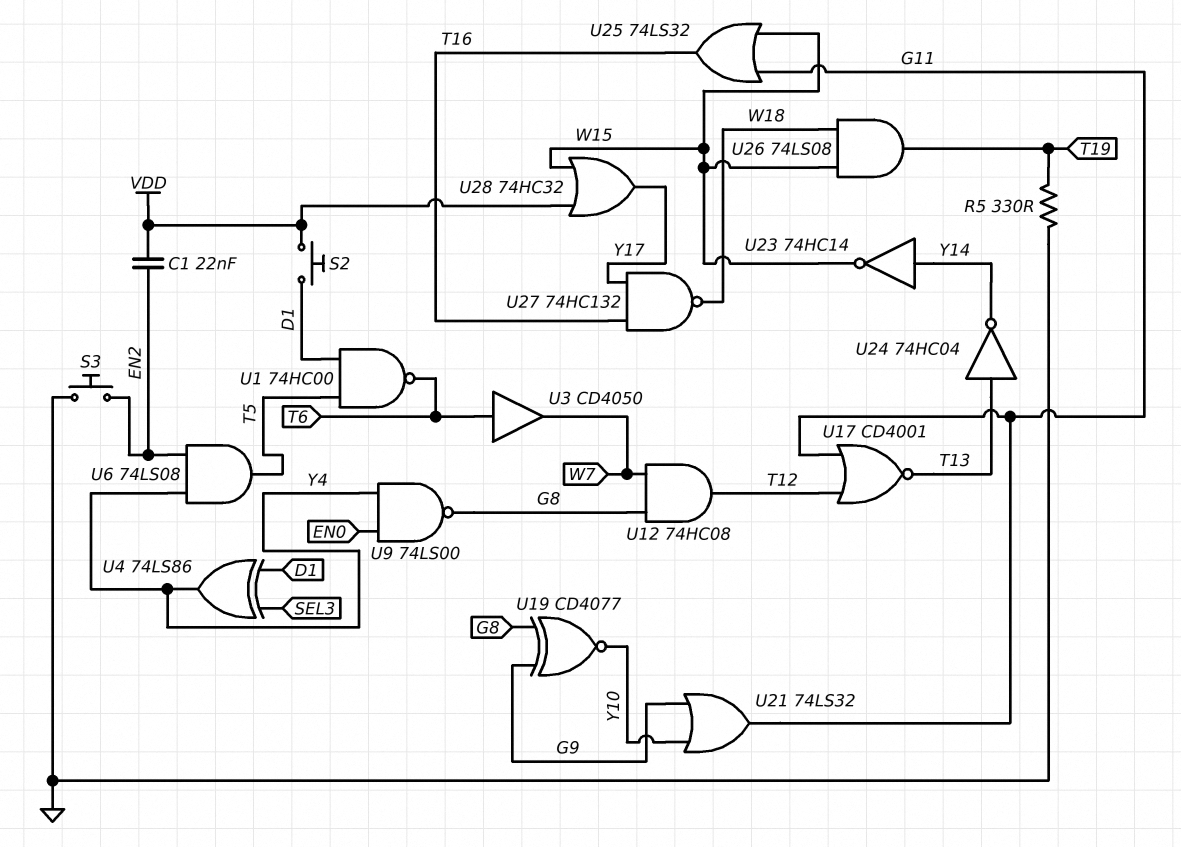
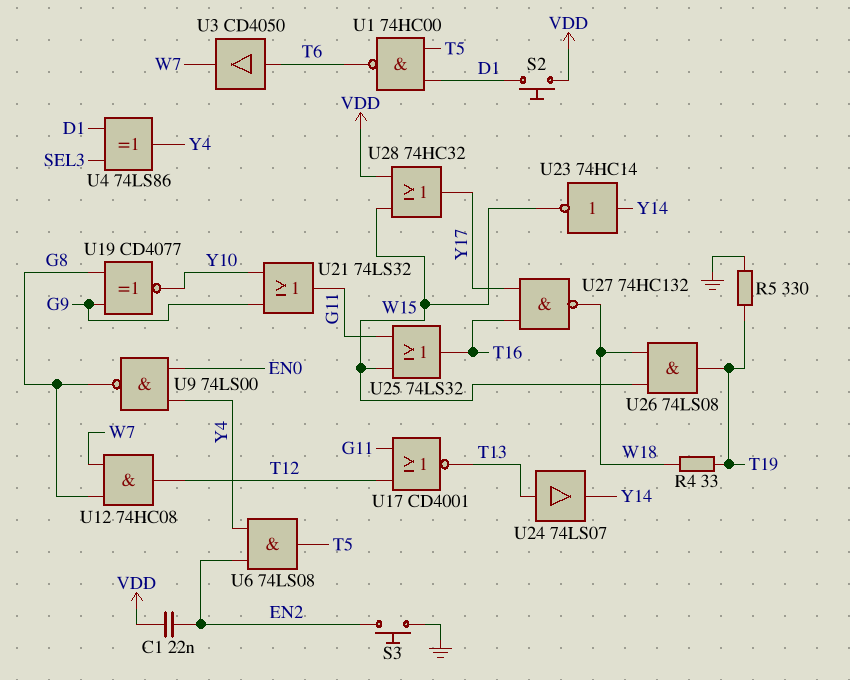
R4: none -> 33 (T19, W18)
U24: NOT 74HC04 (in T13, out Y14) -> buffer 74LS07 (in T13, out Y14)

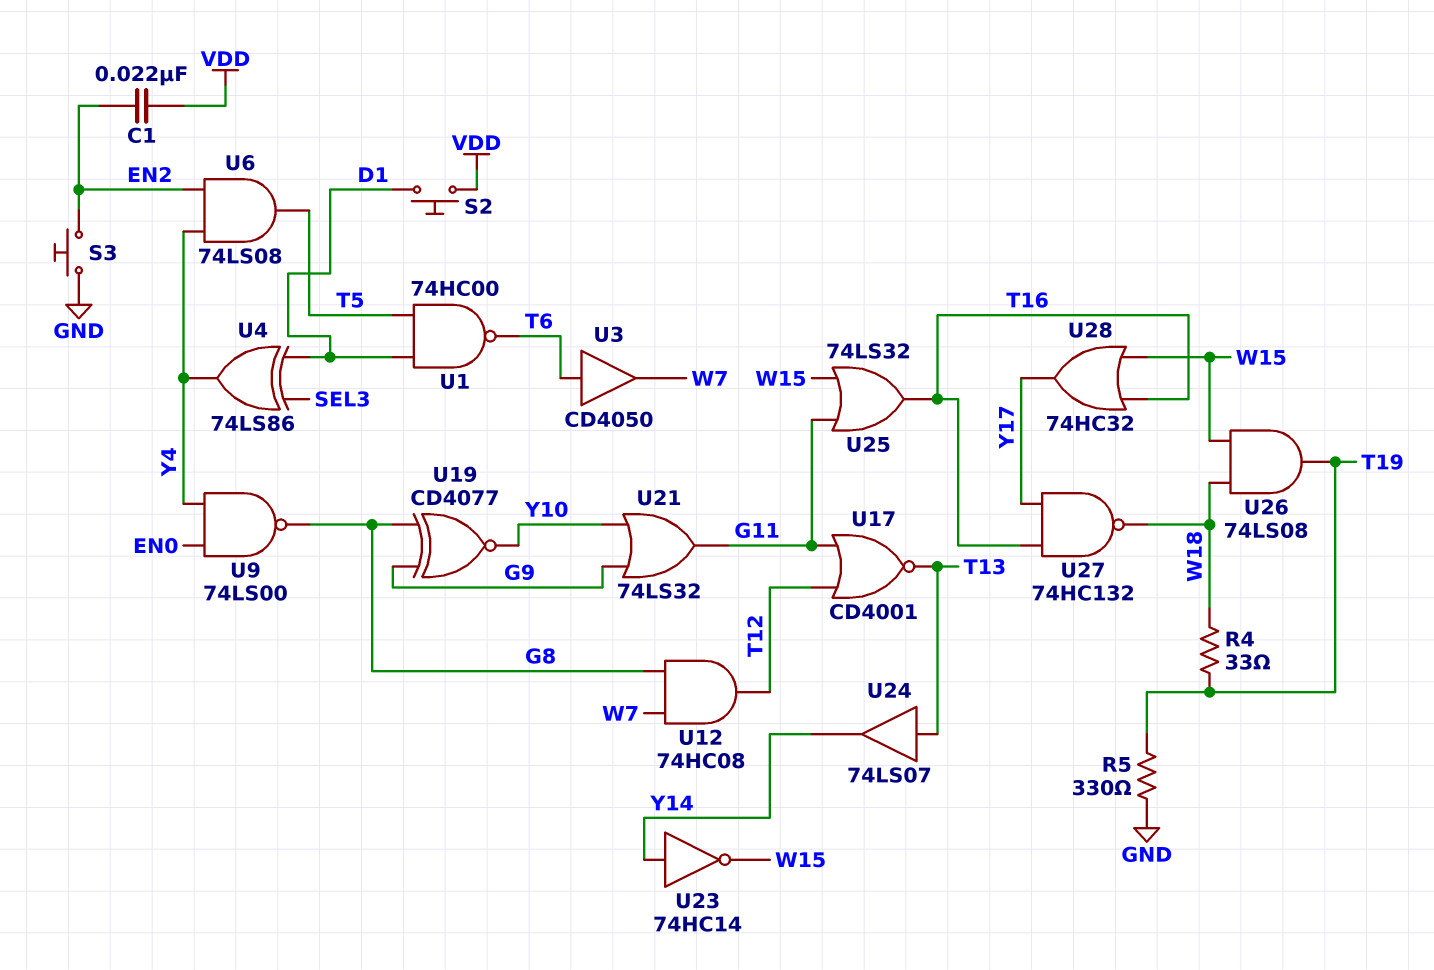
U28: OR 74HC32 (in VDD, in W15, out Y17) -> OR 74HC32 (in T16, in W15, out Y17)

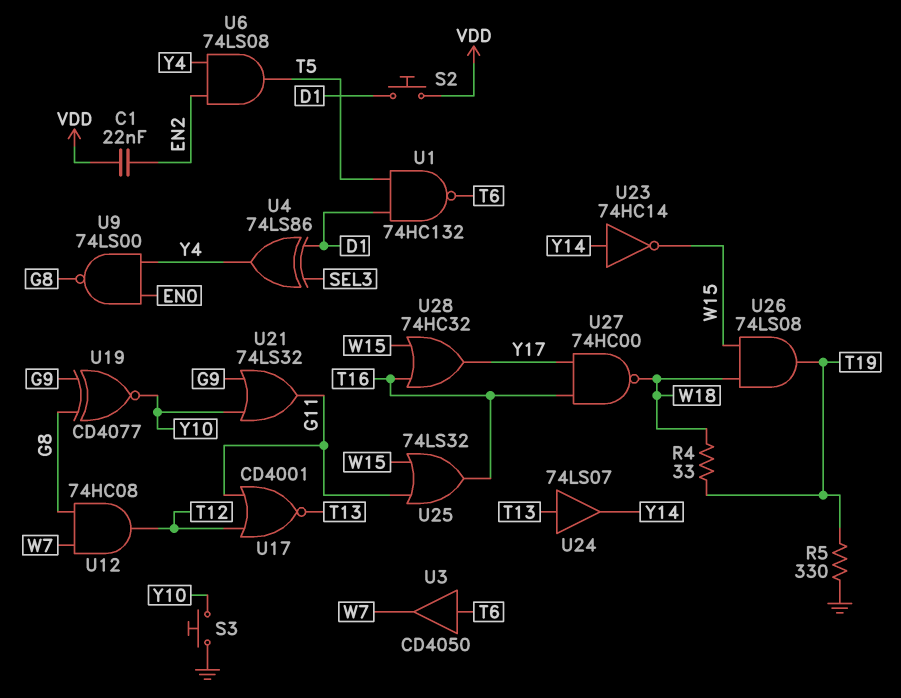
S3: button (EN2, GND) -> button (GND, Y10)
U1: NAND 74HC00 (in D1, in T5, out T6) -> NAND 74HC132 (in D1, in T5, out T6)
U27: NAND 74HC132 (in T16, in Y17, out W18) -> NAND 74HC00 (in T16, in Y17, out W18)

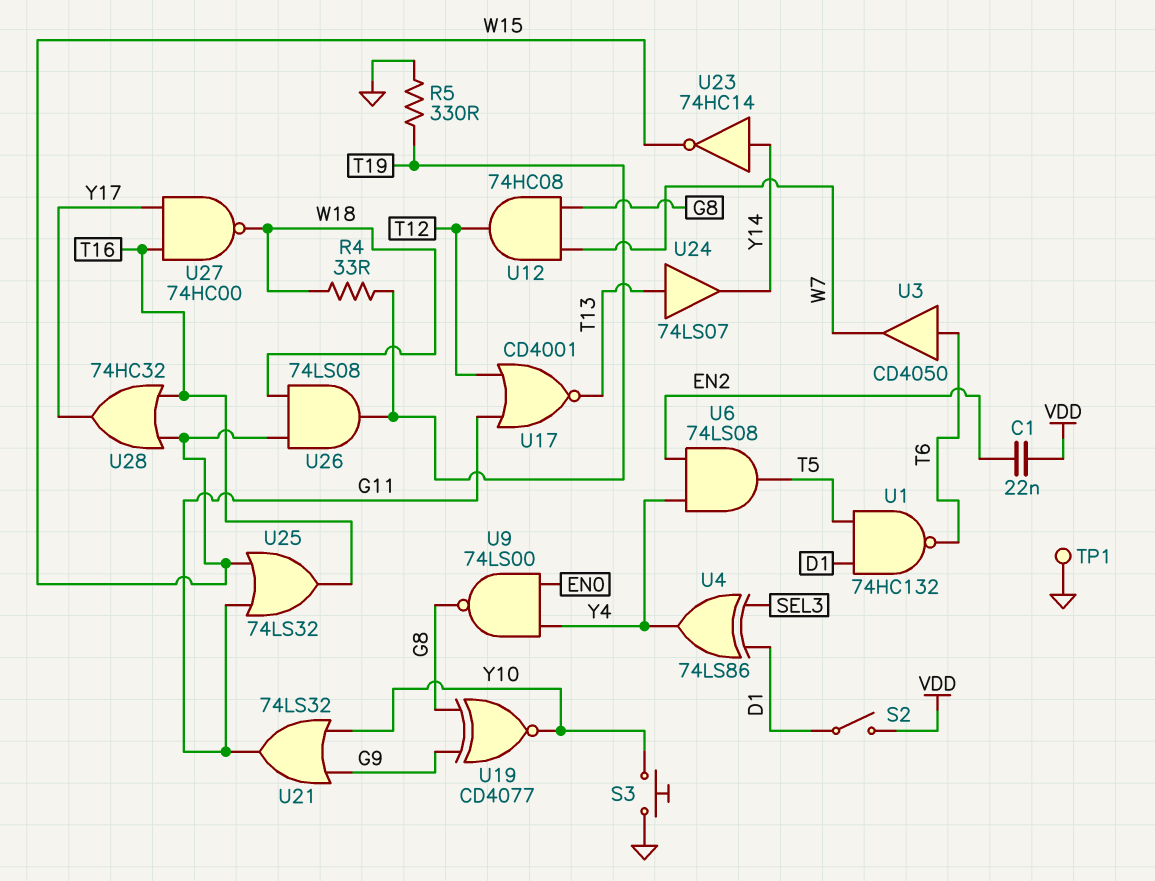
S2: button (D1, VDD) -> switch (D1, VDD)
TP1: none -> test point (GND)

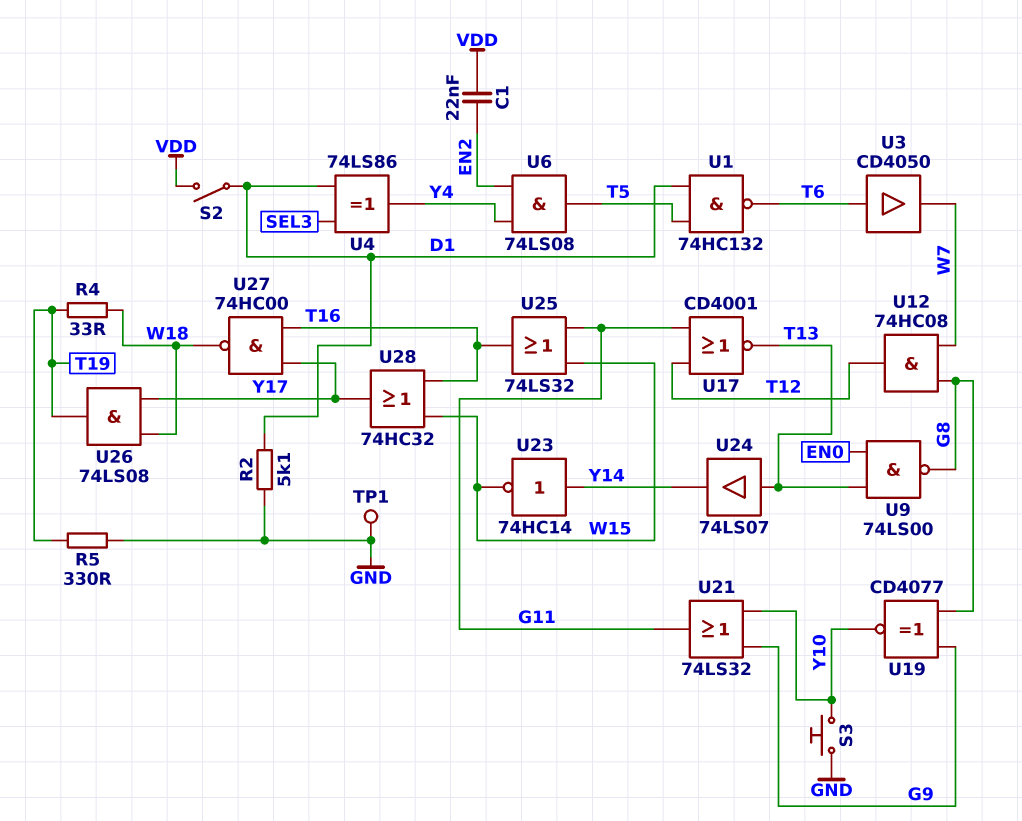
R2: none -> 5.1k (D1, GND)
U9: NAND 74LS00 (in EN0, in Y4, out G8) -> NAND 74LS00 (in EN0, in T13, out G8)
U26: AND 74LS08 (in W15, in W18, out T19) -> AND 74LS08 (in W18, in Y17, out T19)

